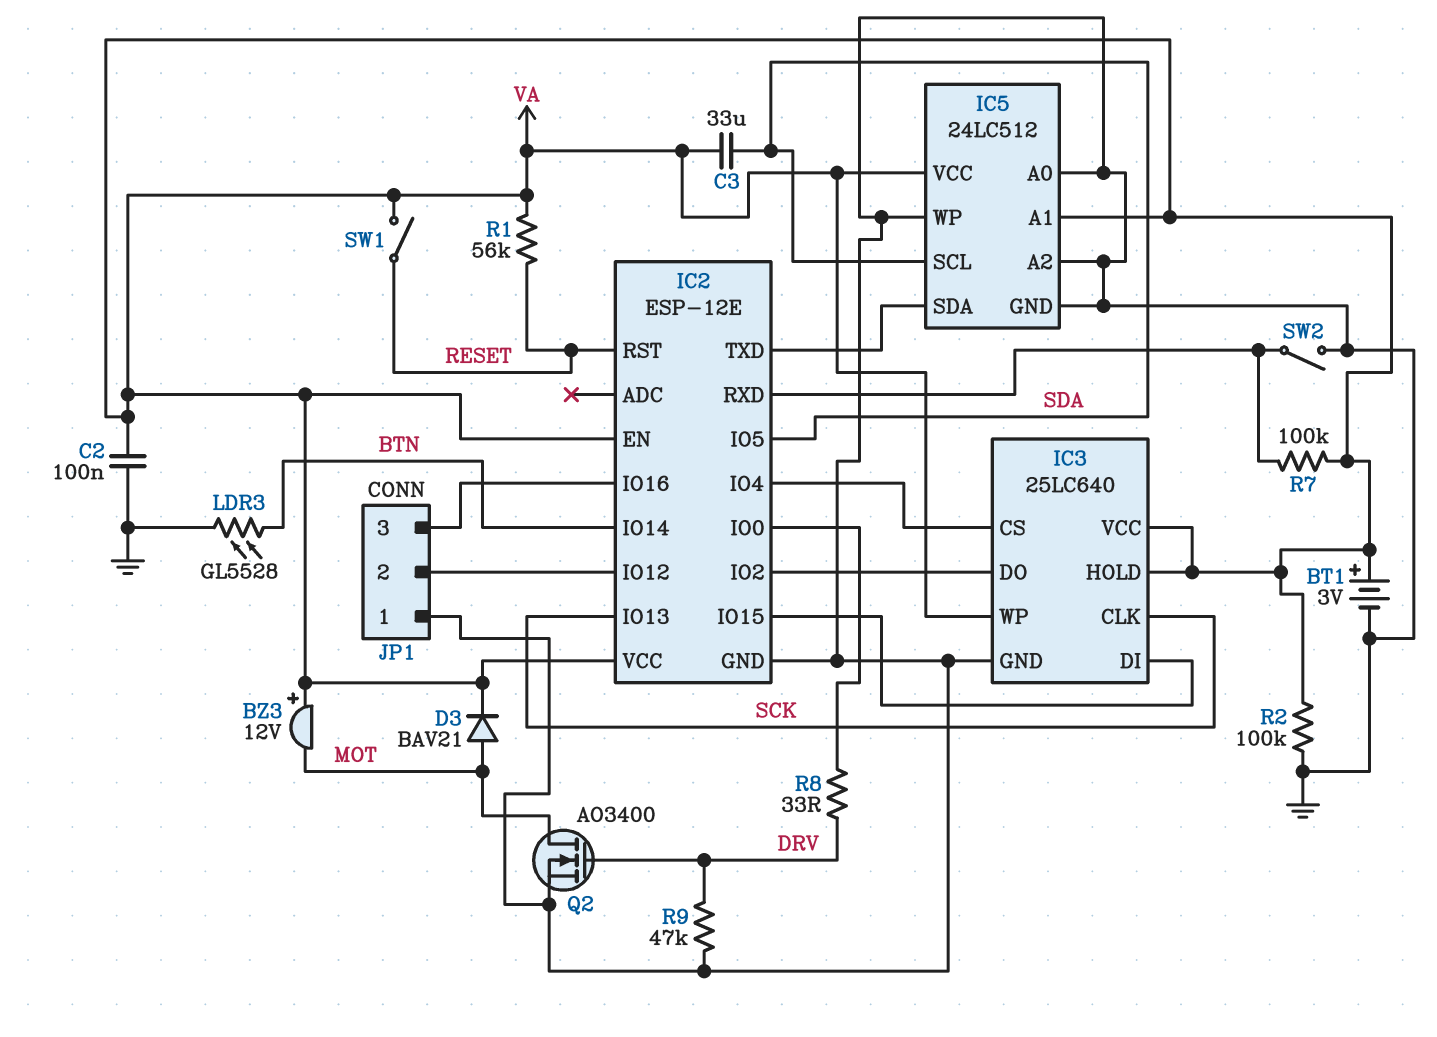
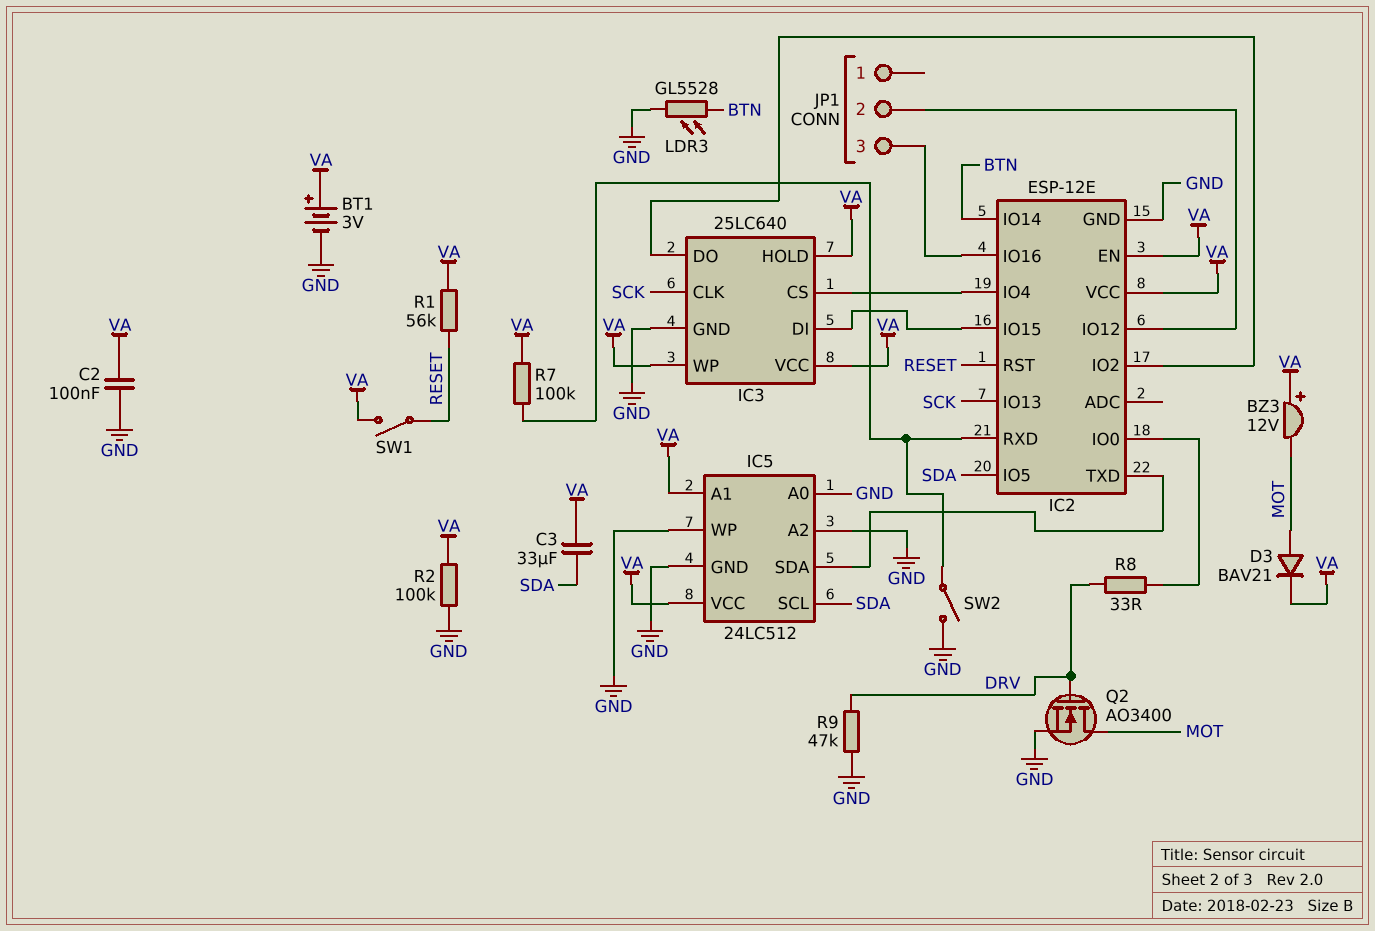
JP1 pin 1: GND -> none

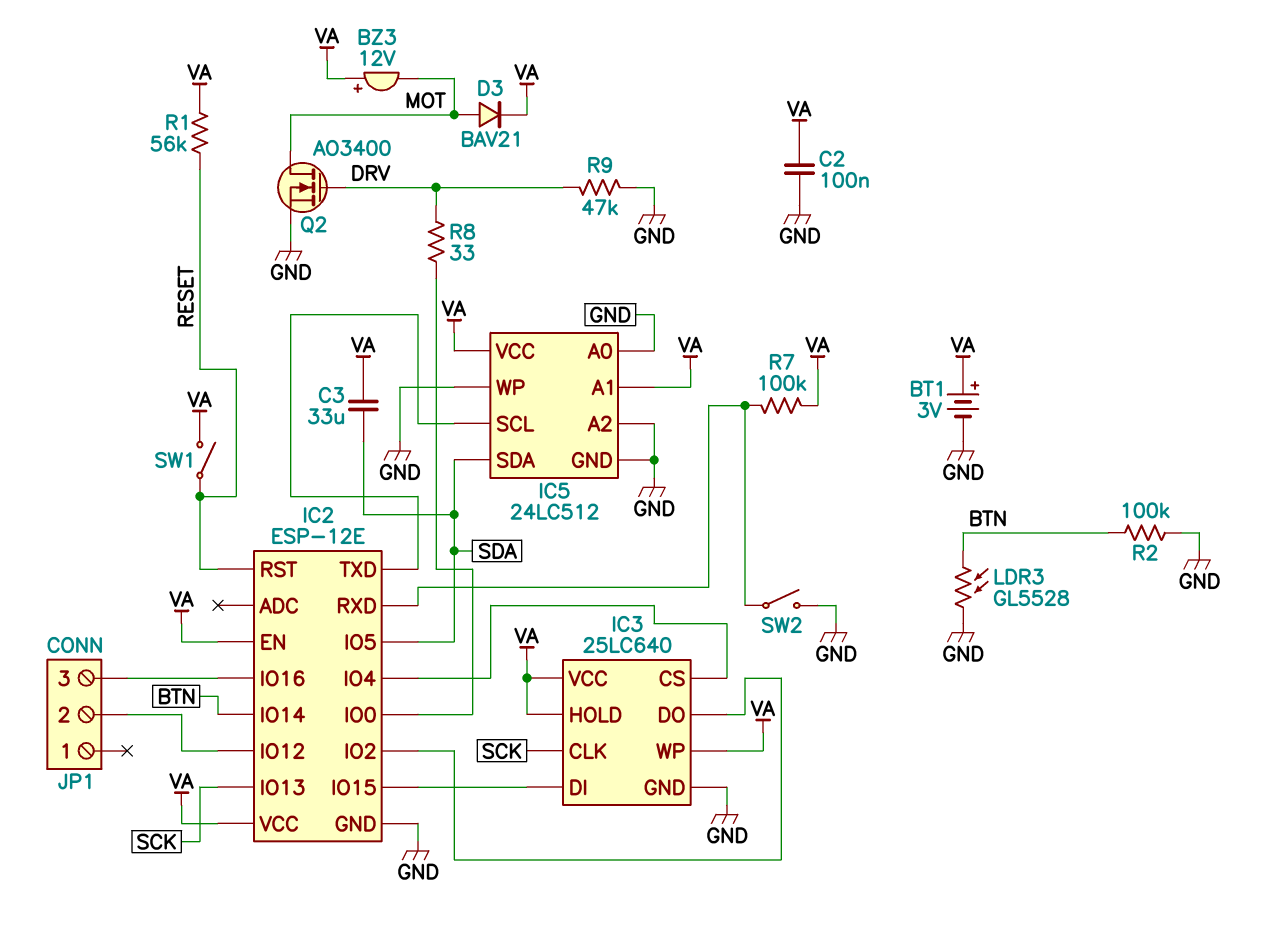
IC5 pin SCL: SDA -> IC2/TXD
IC5 pin SDA: IC2/TXD -> SDA
R2: 100k (GND, VA) -> 100k (BTN, GND)

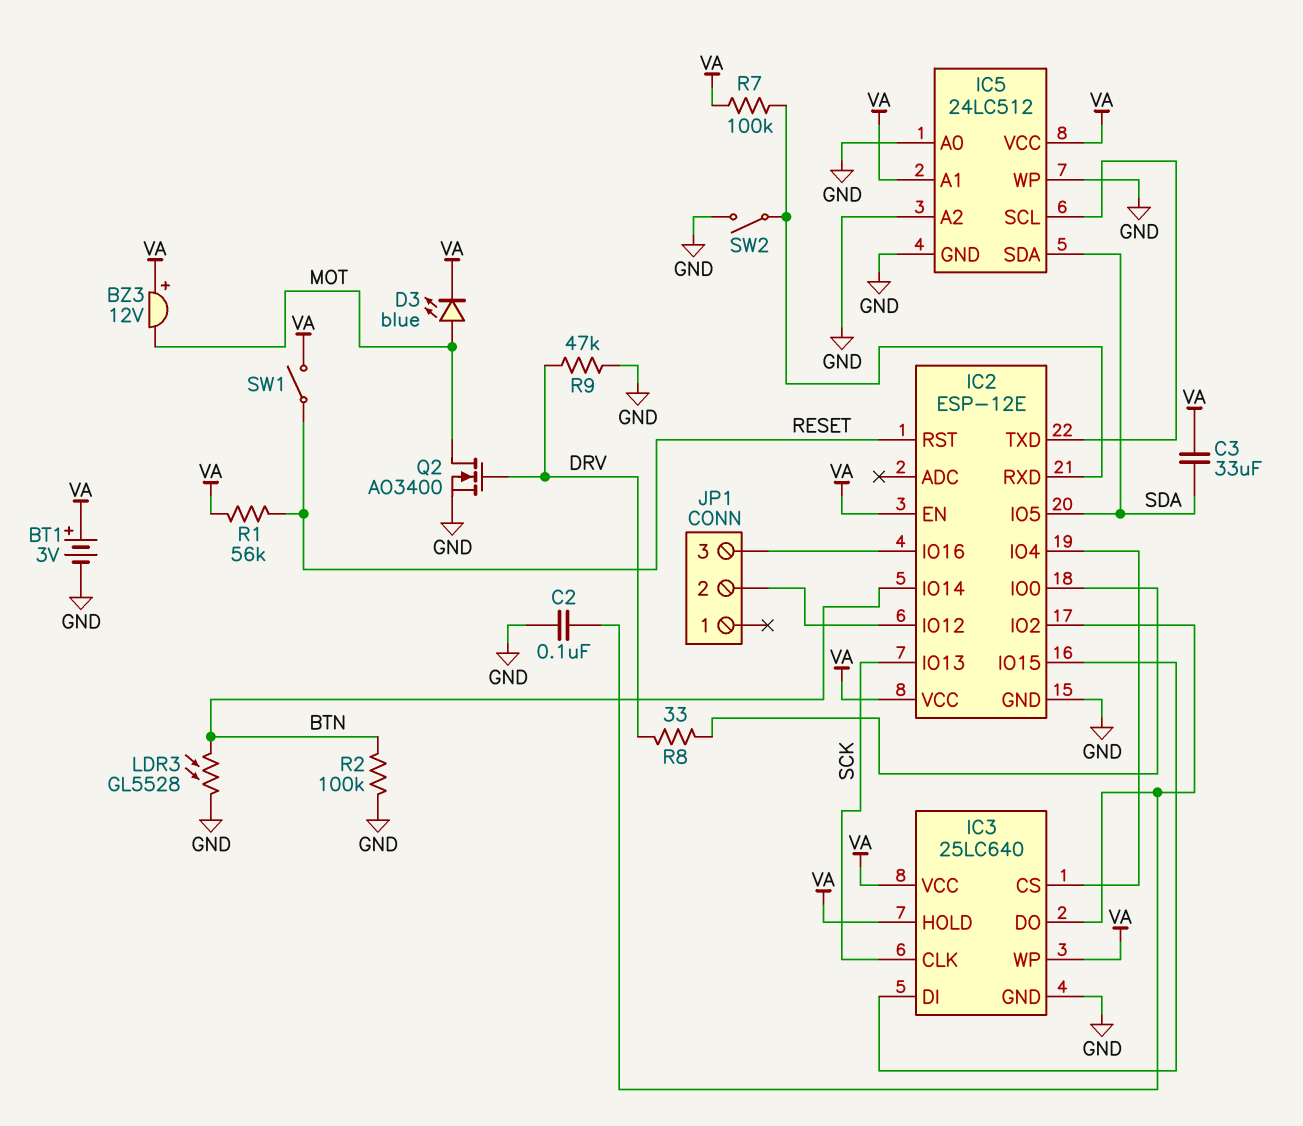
C2: 100nF (GND, VA) -> 100nF (GND, IC2/IO2)
D3: diode BAV21 (A MOT, K VA) -> LED blue (A MOT, K VA)

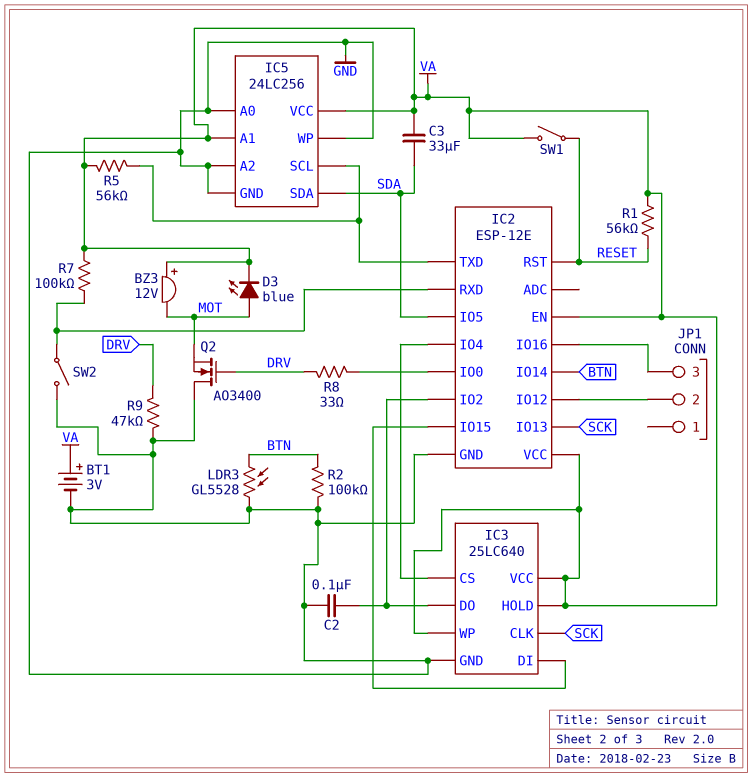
IC5: 24LC512 -> 24LC256
Q2: NMOS AO3400 (G DRV, D MOT, S GND) -> NMOS AO3400 (G DRV, D GND, S MOT)
R5: none -> 56k (IC2/TXD, VA)

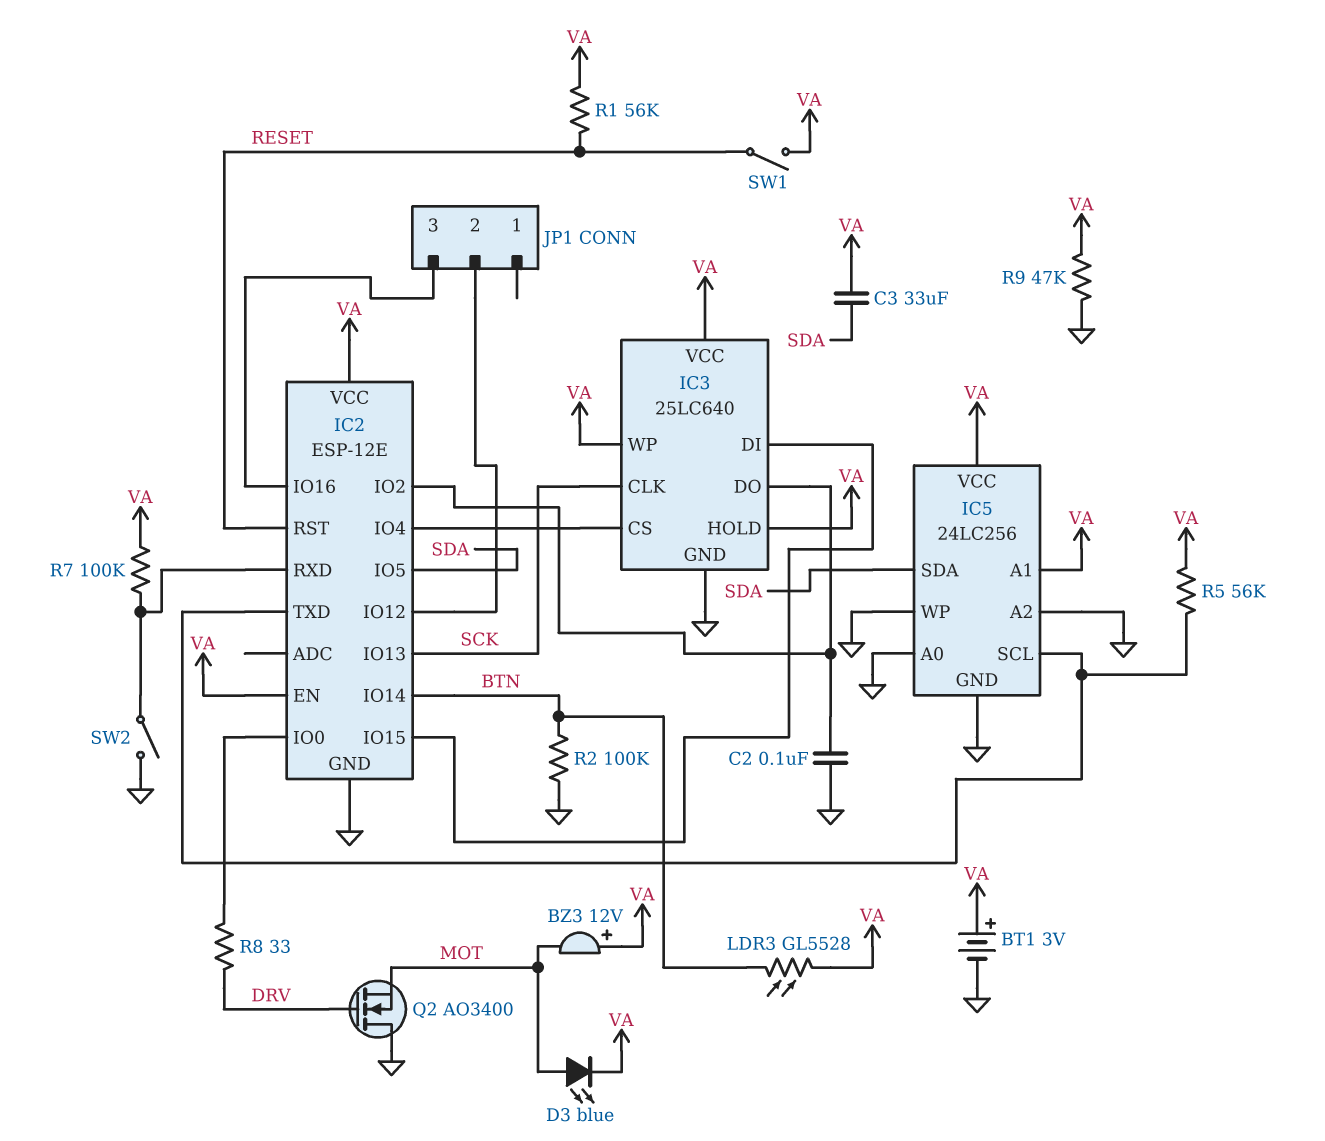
LDR3: GL5528 (BTN, GND) -> GL5528 (BTN, VA)
R9: 47k (DRV, GND) -> 47k (GND, VA)

